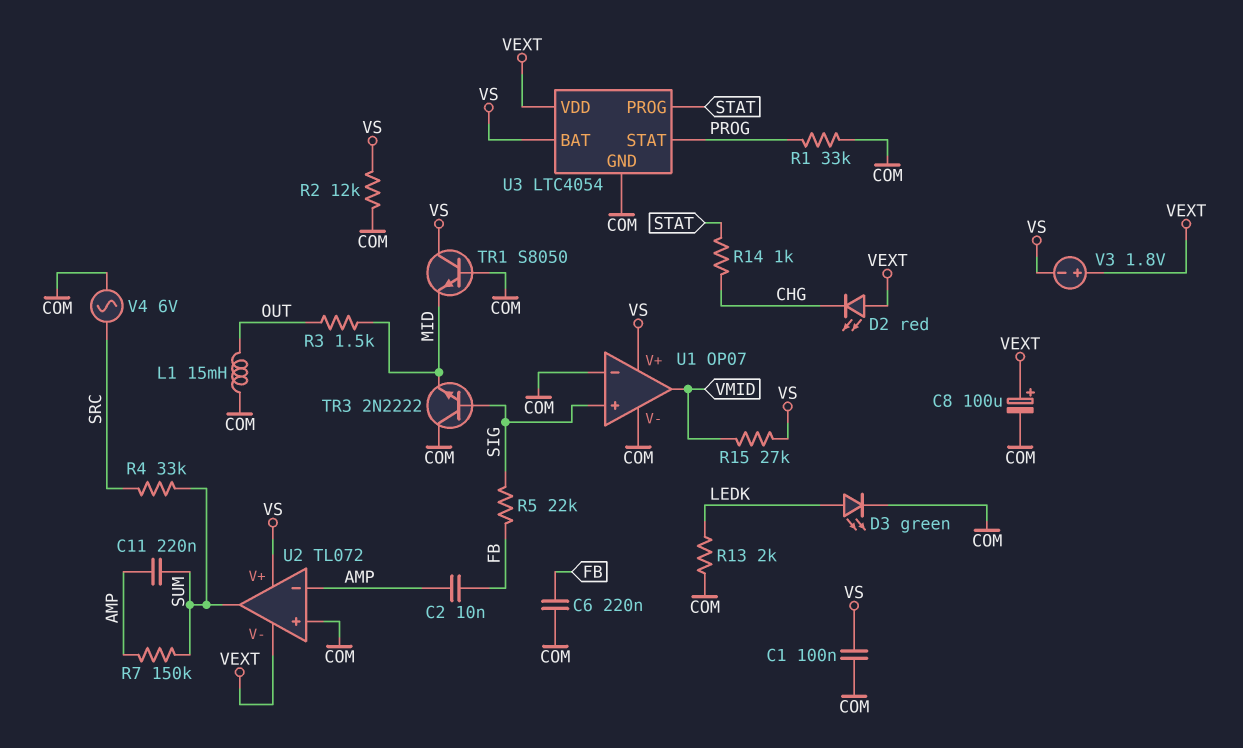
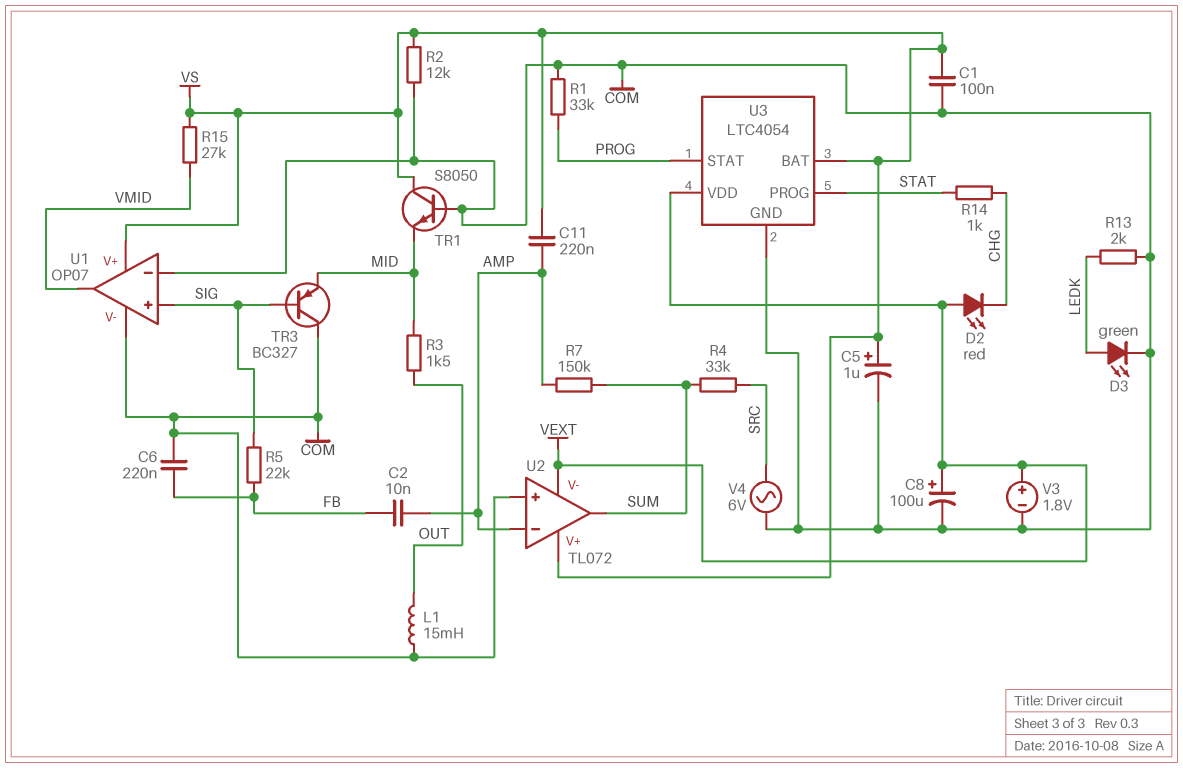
C5: none -> 1uF (plus VS, minus COM)
C11: 220nF (AMP, SUM) -> 220nF (AMP, VS)
TR3: NPN 2N2222 (B SIG, C COM, E MID) -> PNP BC327 (B SIG, C COM, E MID)
V3: 1.8V (plus VEXT, minus VS) -> 1.8V (plus VEXT, minus COM)

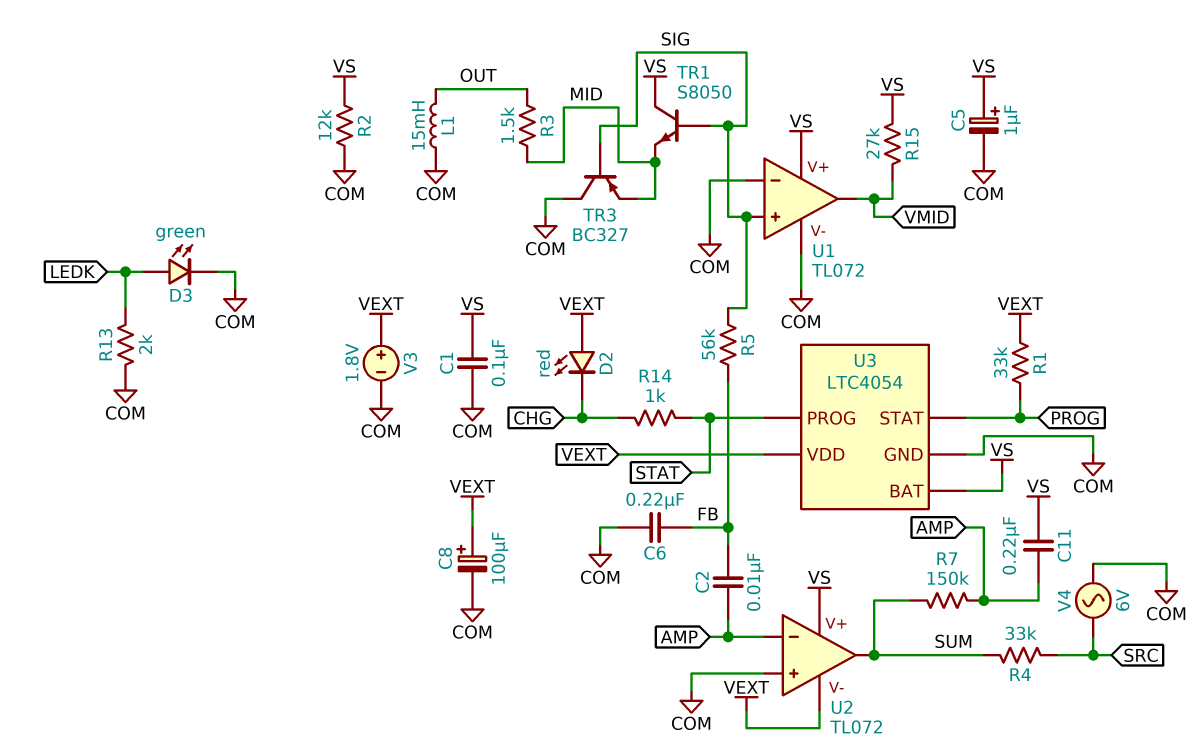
R1: 33k (COM, PROG) -> 33k (PROG, VEXT)
R5: 22k (FB, SIG) -> 56k (FB, SIG)
TR1: NPN S8050 (B COM, C VS, E MID) -> NPN S8050 (B SIG, C VS, E MID)
U1: OP07 -> TL072

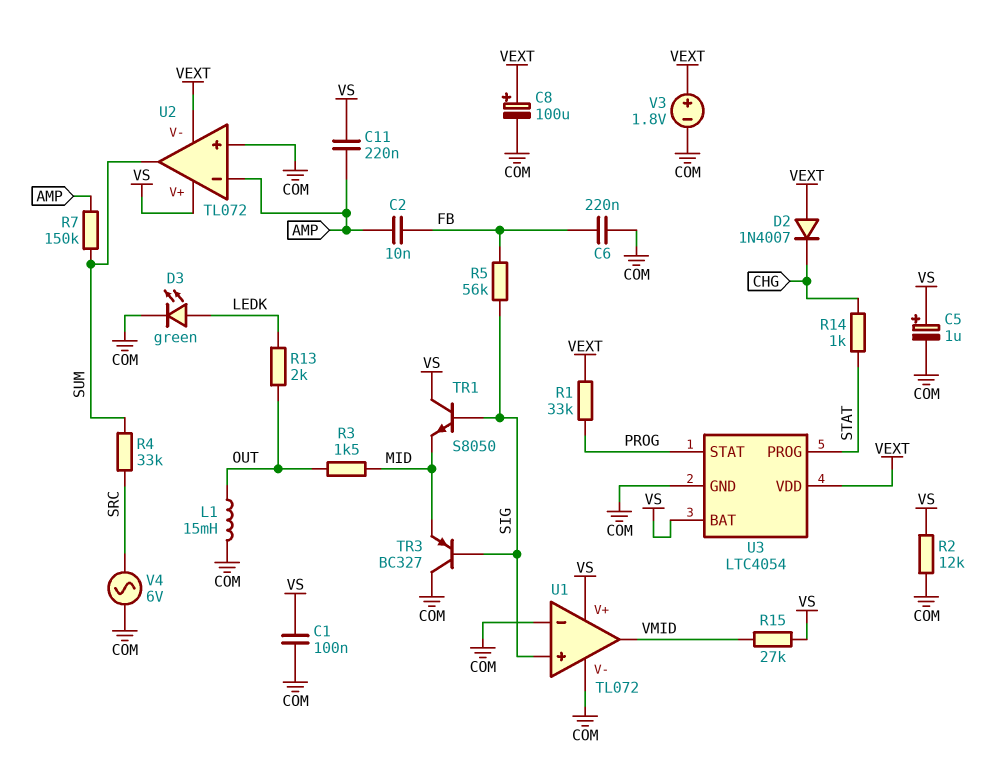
D2: LED red (A VEXT, K CHG) -> diode 1N4007 (A VEXT, K CHG)
R13: 2k (COM, LEDK) -> 2k (LEDK, OUT)

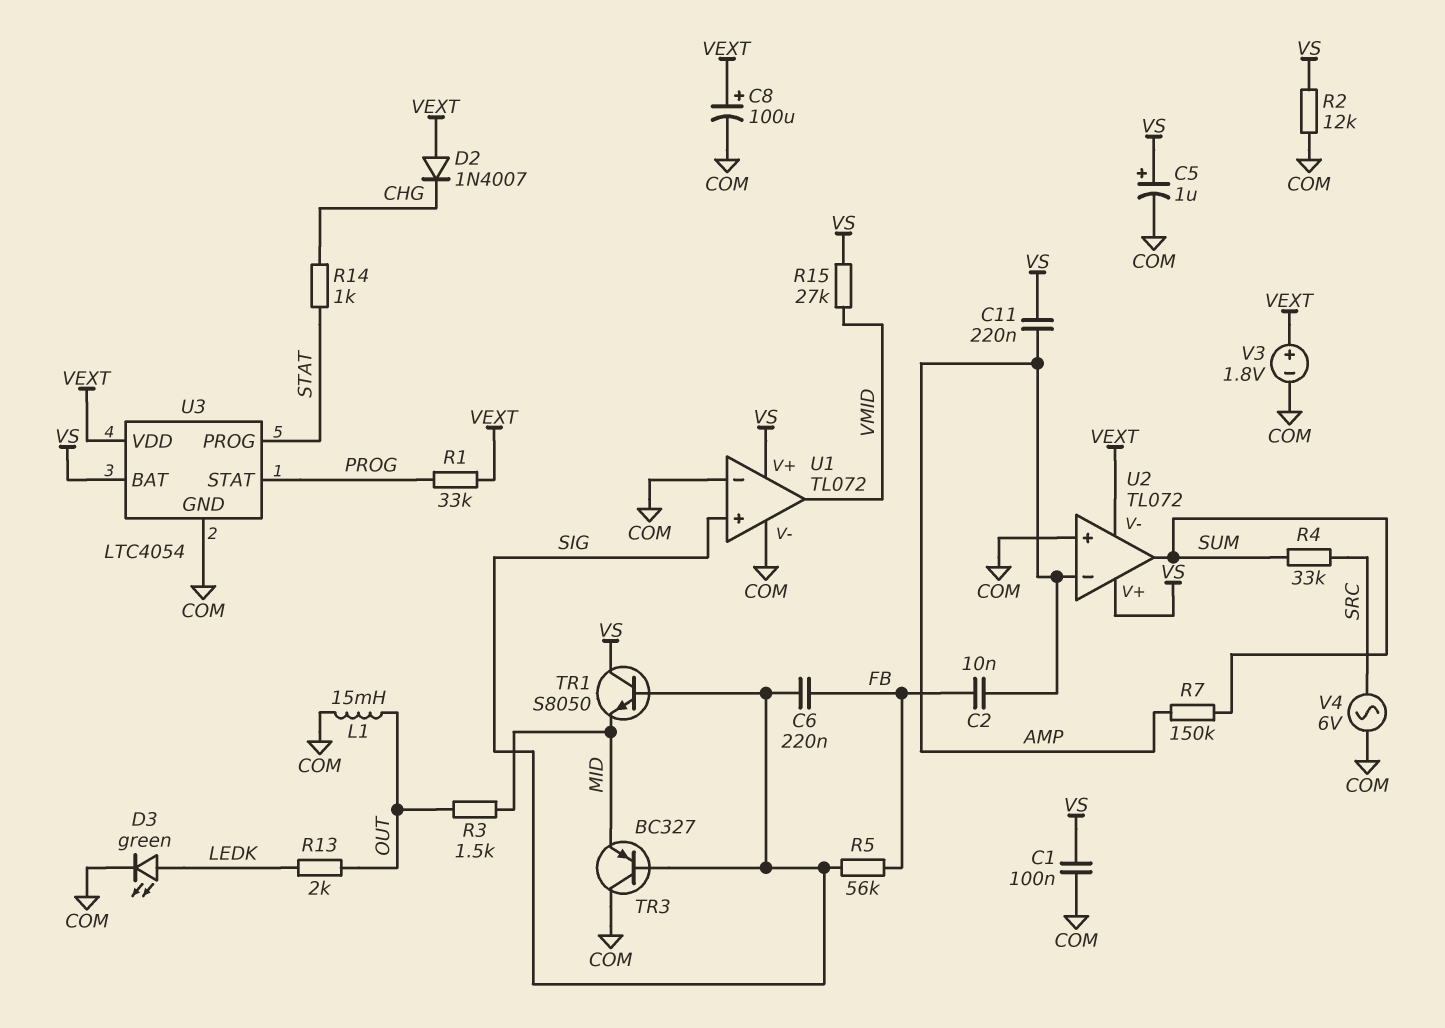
C6: 220nF (COM, FB) -> 220nF (FB, SIG)

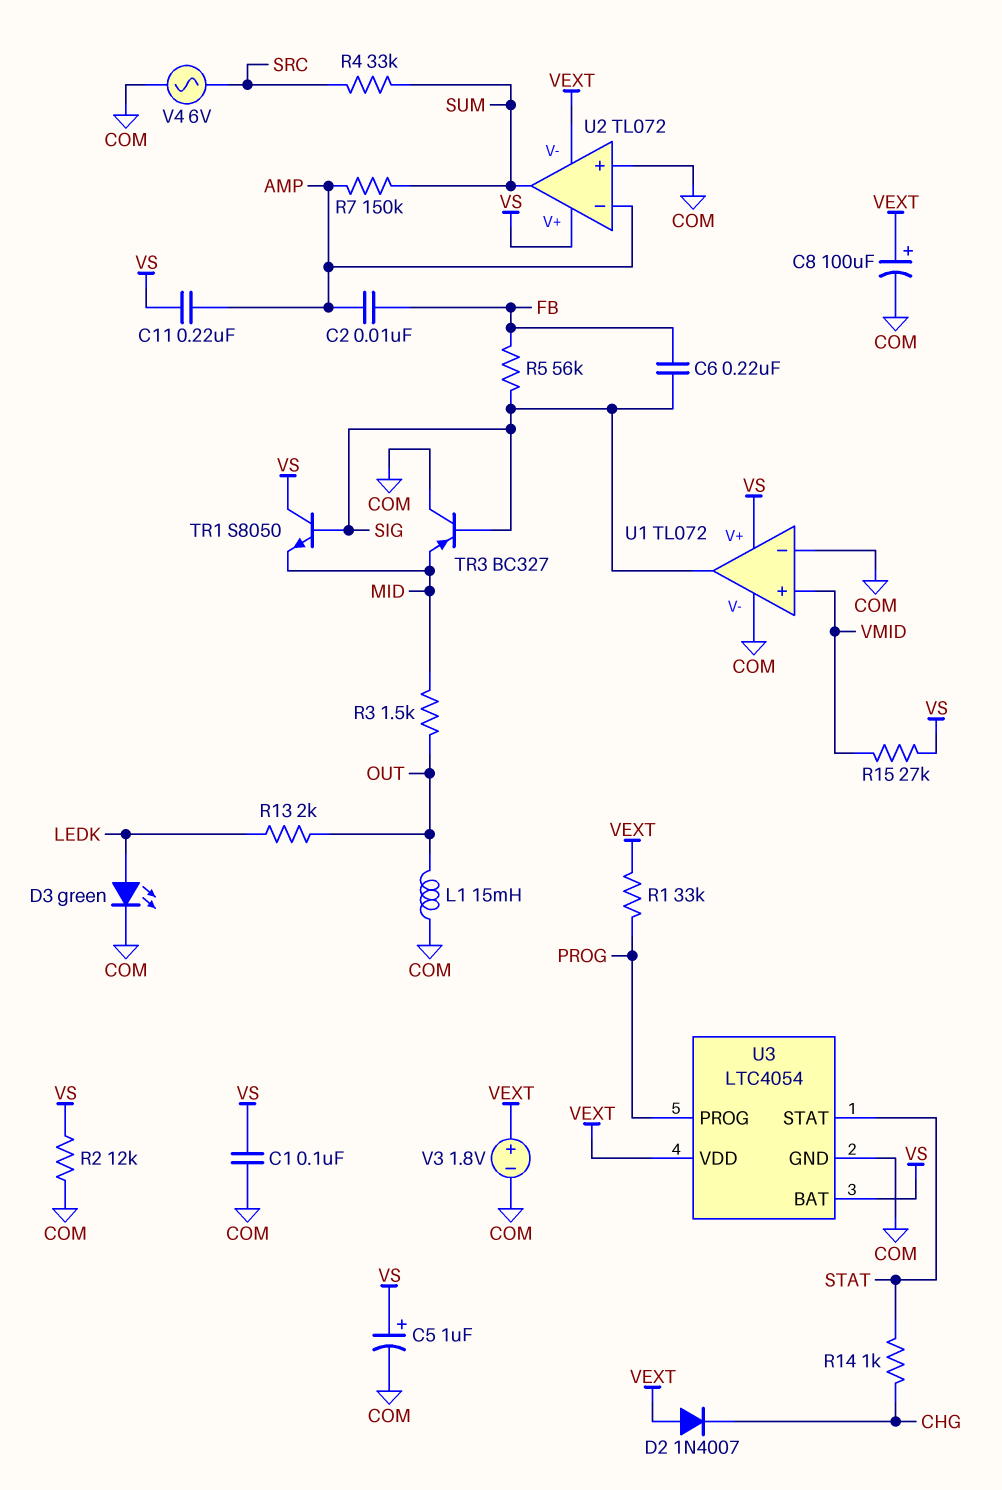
U1 pin in+: SIG -> VMID
U1 pin out: VMID -> SIG
U3 pin PROG: STAT -> PROG
U3 pin STAT: PROG -> STAT

